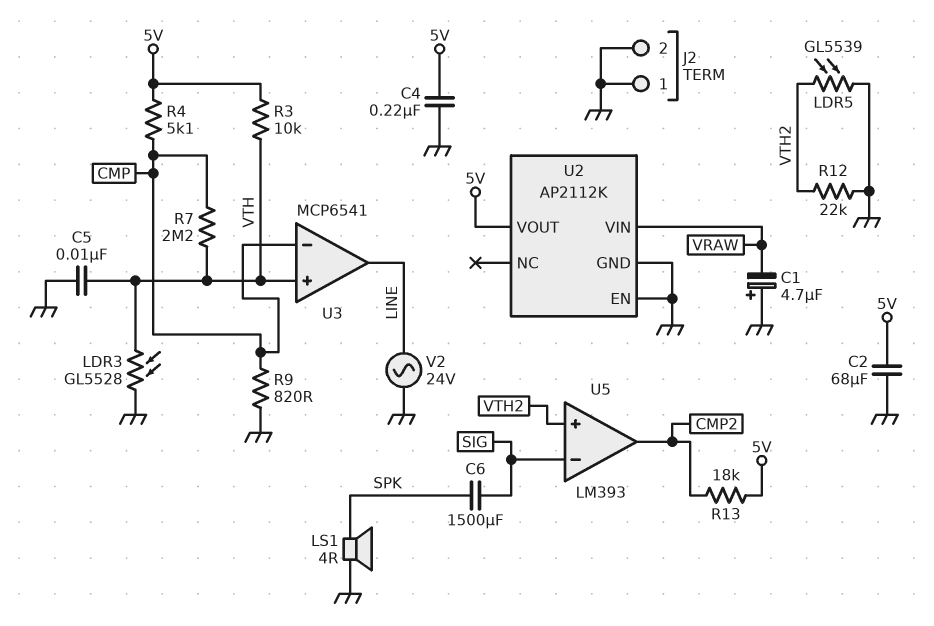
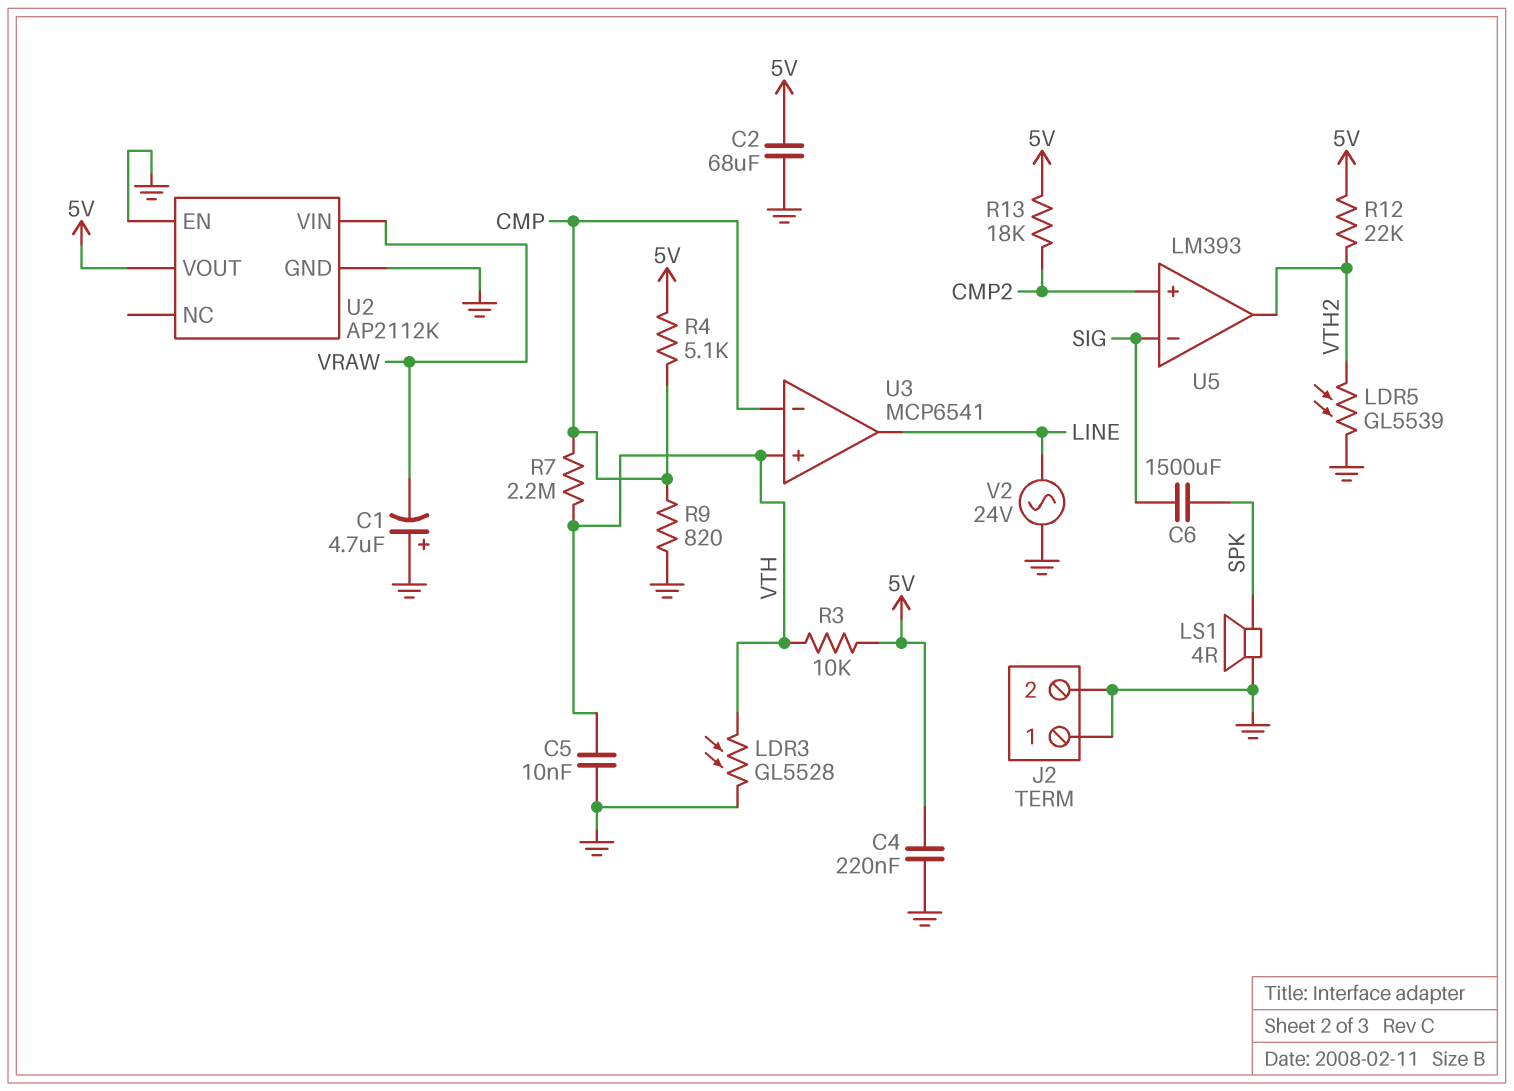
R12: 22k (GND, VTH2) -> 22k (5V, VTH2)
U5 pin in+: VTH2 -> CMP2
U5 pin out: CMP2 -> VTH2

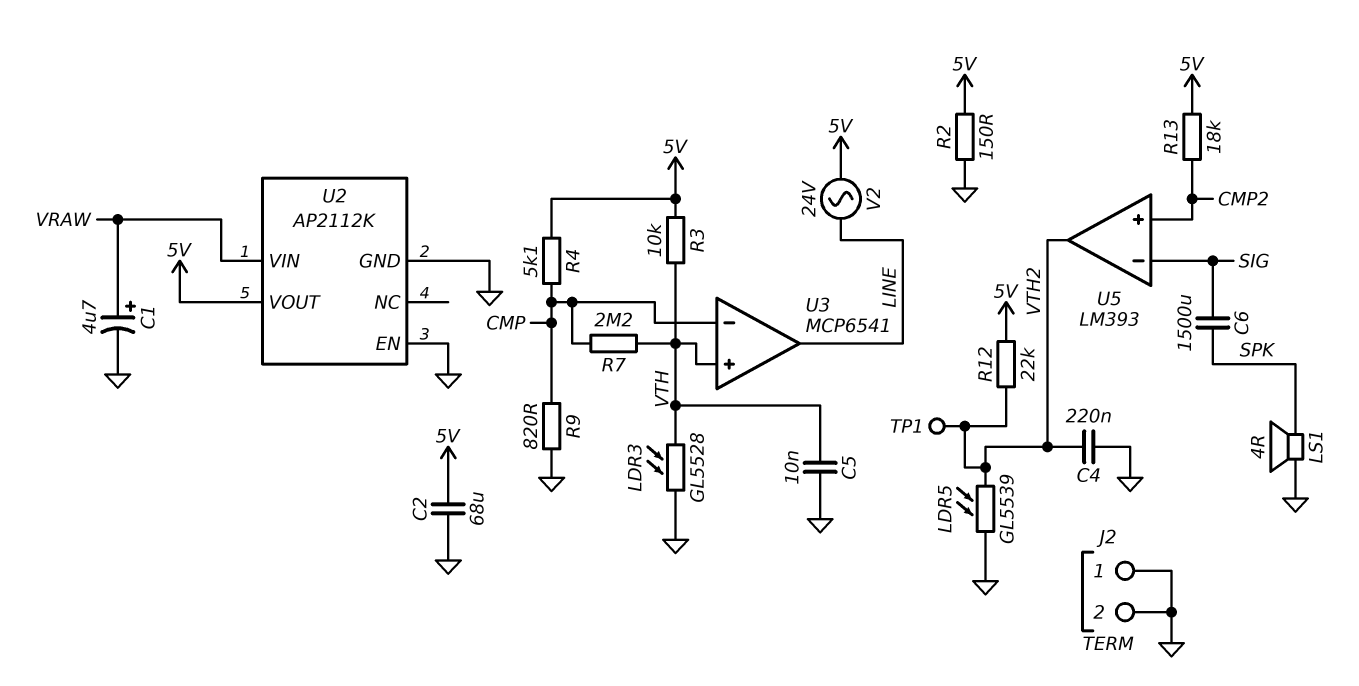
C1: 4.7uF (plus GND, minus VRAW) -> 4.7uF (plus VRAW, minus GND)
C4: 220nF (5V, GND) -> 220nF (GND, VTH2)
R2: none -> 150 (5V, GND)
TP1: none -> test point (VTH2)
V2: AC 24V (GND, LINE) -> AC 24V (5V, LINE)

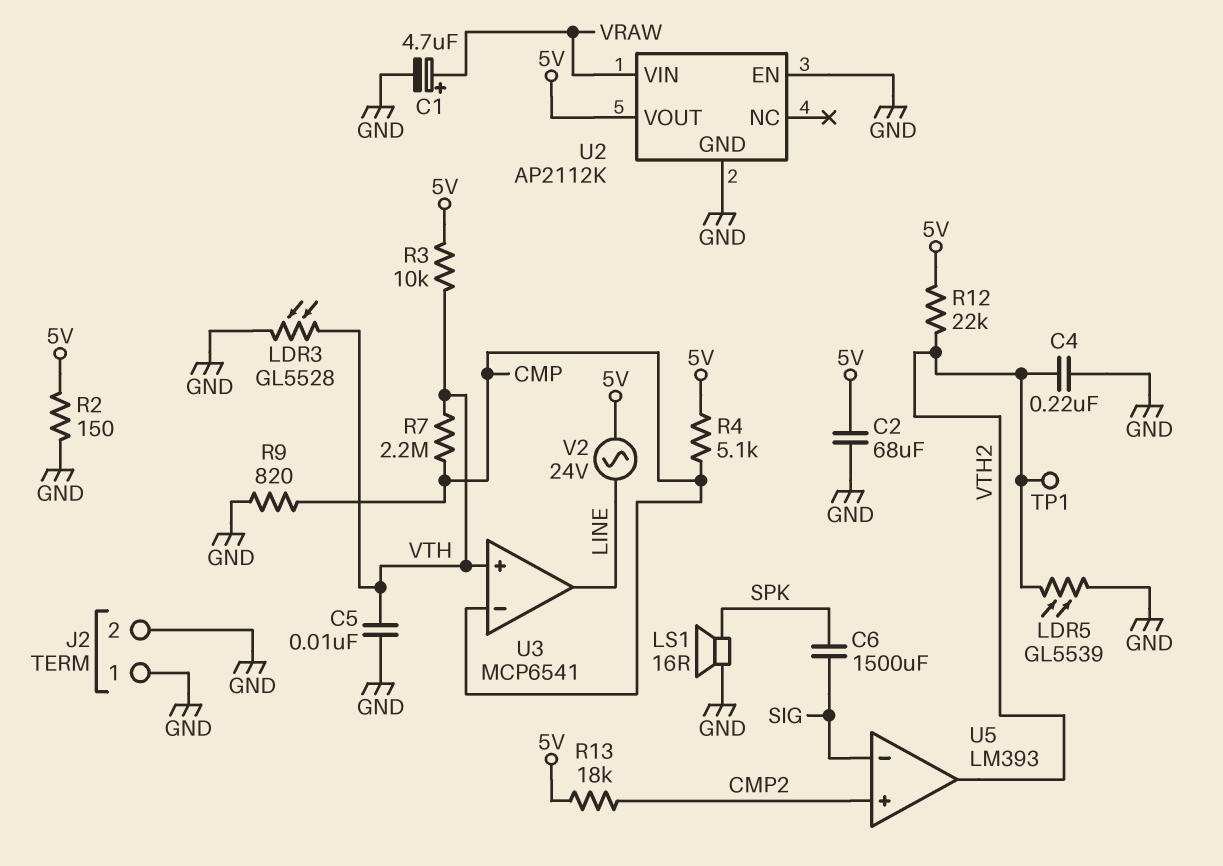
LS1: speaker 4R (GND, SPK) -> speaker 16R (GND, SPK)

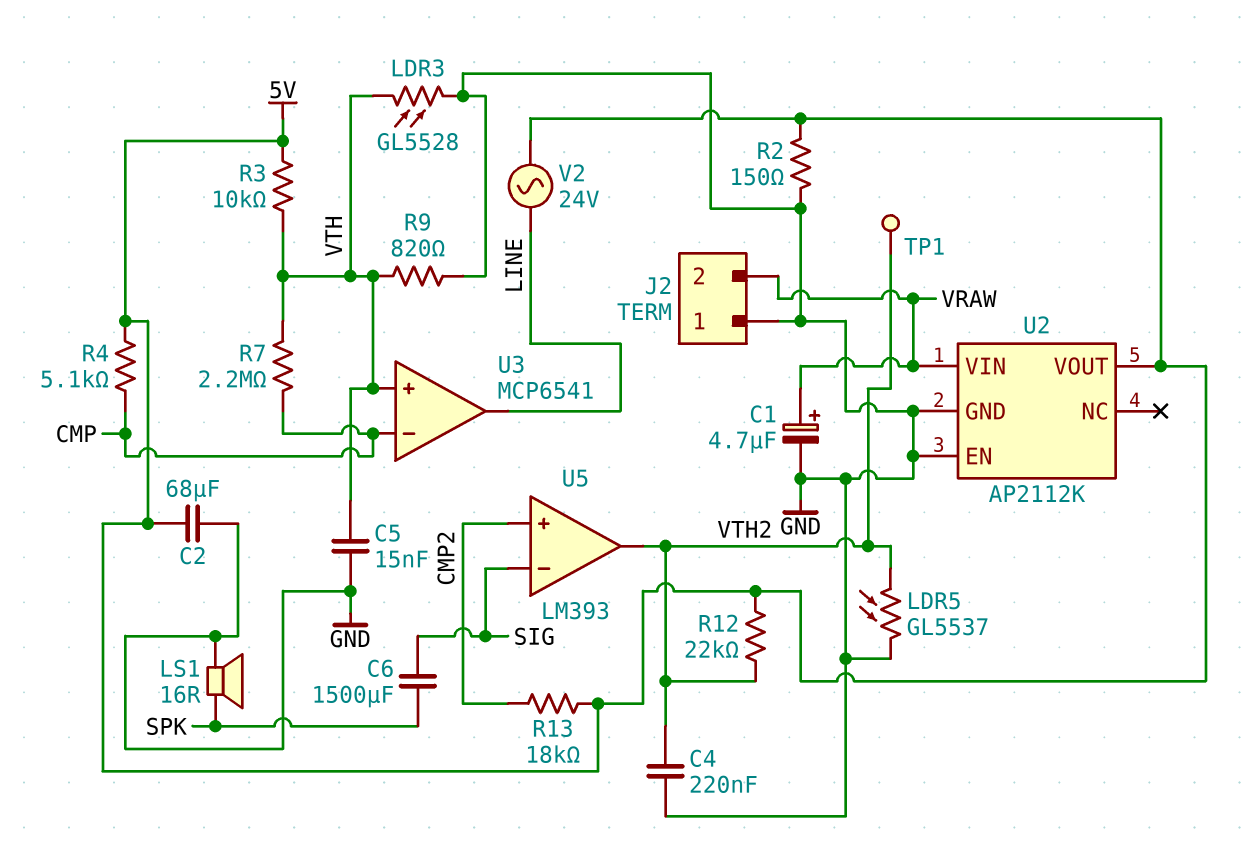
C5: 10nF (GND, VTH) -> 15nF (GND, VTH)
J2 pin 2: GND -> VRAW
LDR5: GL5539 (GND, VTH2) -> GL5537 (GND, VTH2)
R9: 820 (CMP, GND) -> 820 (GND, VTH)

